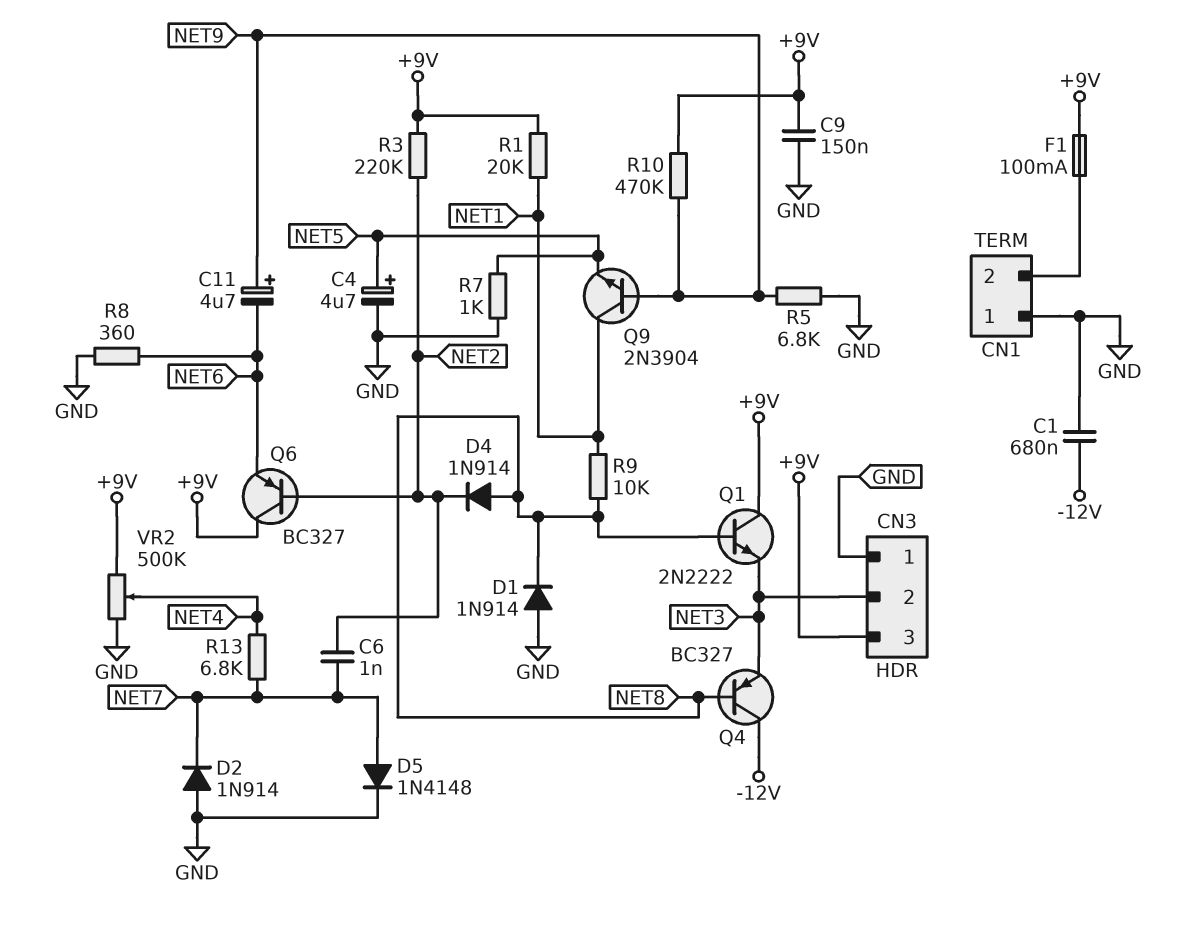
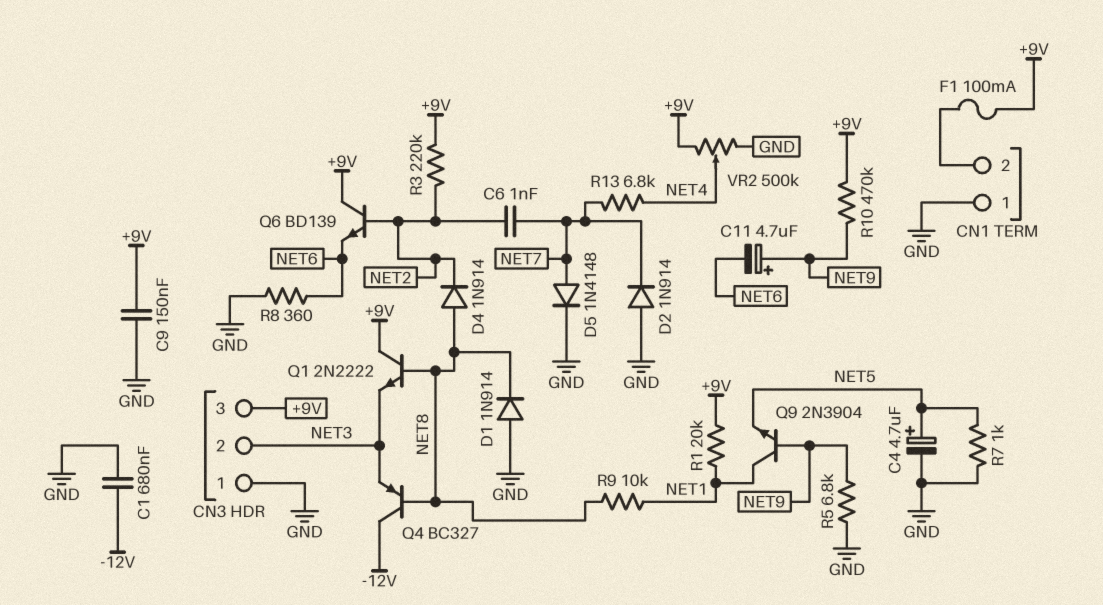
Q6: PNP BC327 (B NET2, C +9V, E NET6) -> NPN BD139 (B NET2, C +9V, E NET6)

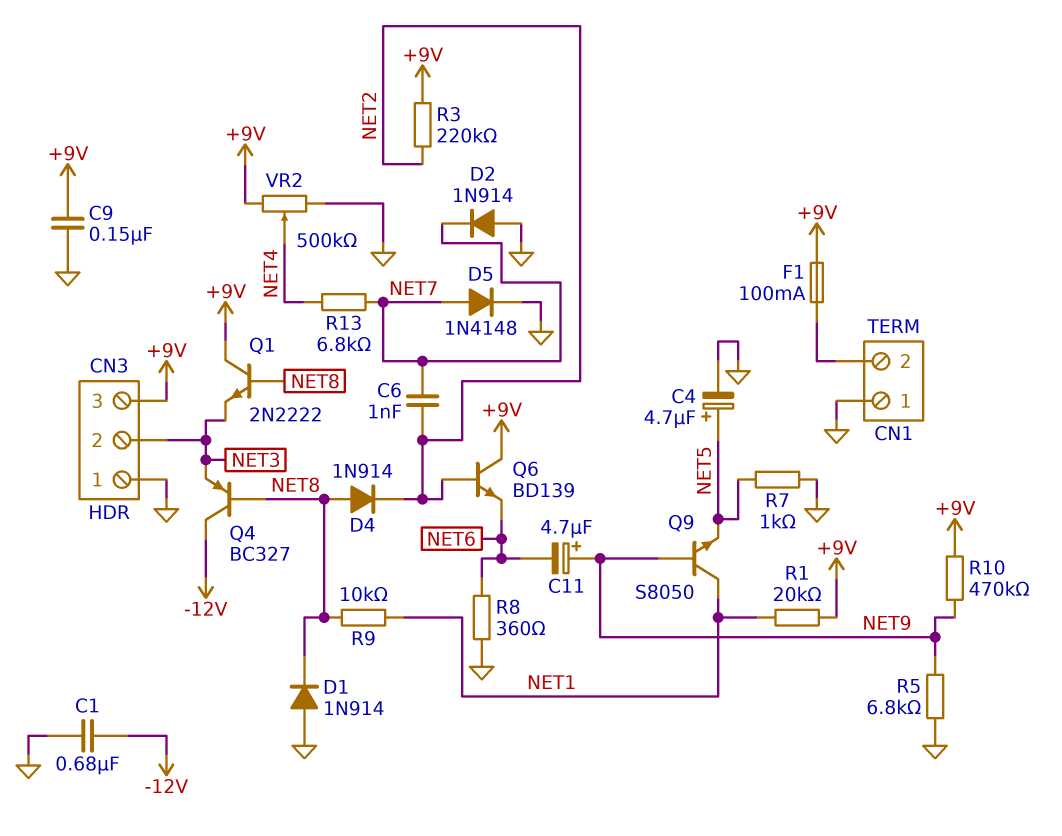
Q9: NPN 2N3904 (B NET9, C NET1, E NET5) -> NPN S8050 (B NET9, C NET1, E NET5)

